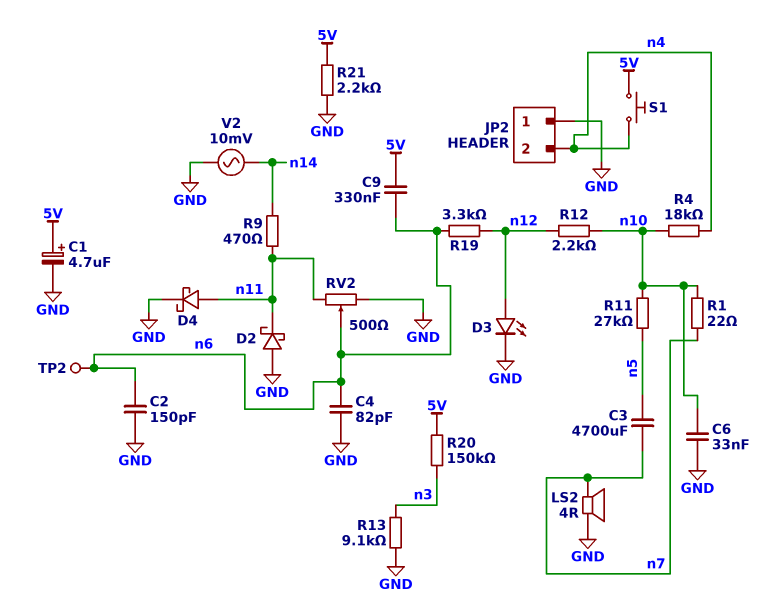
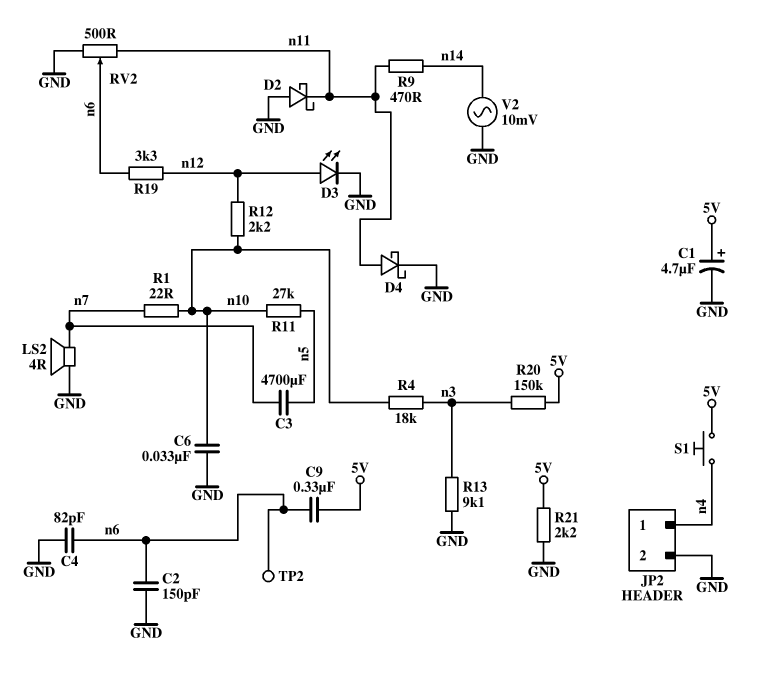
JP2 pin 1: GND -> n4
JP2 pin 2: n4 -> GND
R4: 18k (n4, n10) -> 18k (n3, n10)

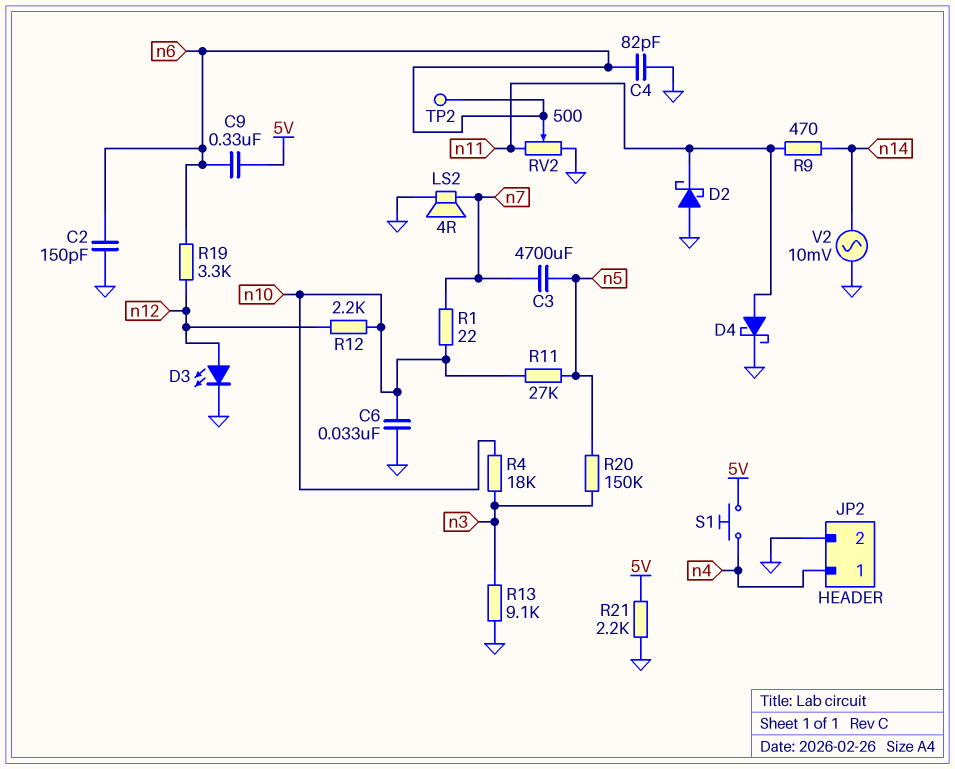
C1: 4.7uF (plus 5V, minus GND) -> none
R20: 150k (5V, n3) -> 150k (n3, n5)

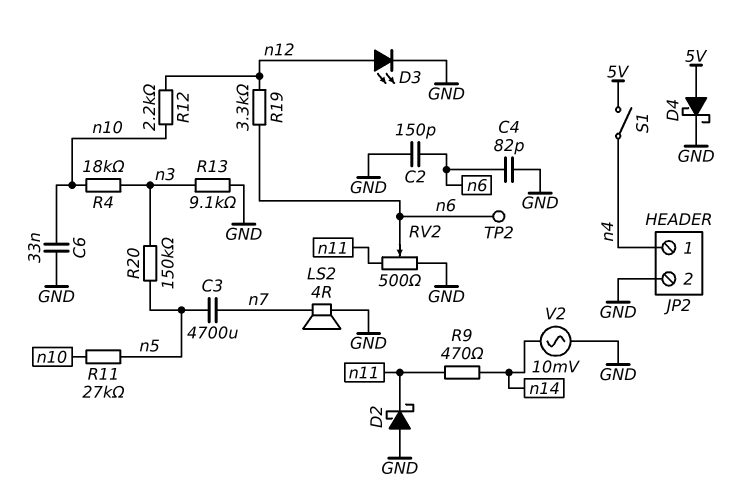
C9: 330nF (5V, n6) -> none
D4: schottky (A n11, K GND) -> schottky (A 5V, K GND)
R1: 22 (n7, n10) -> none
R21: 2.2k (5V, GND) -> none
S1: button (5V, n4) -> switch (5V, n4)

